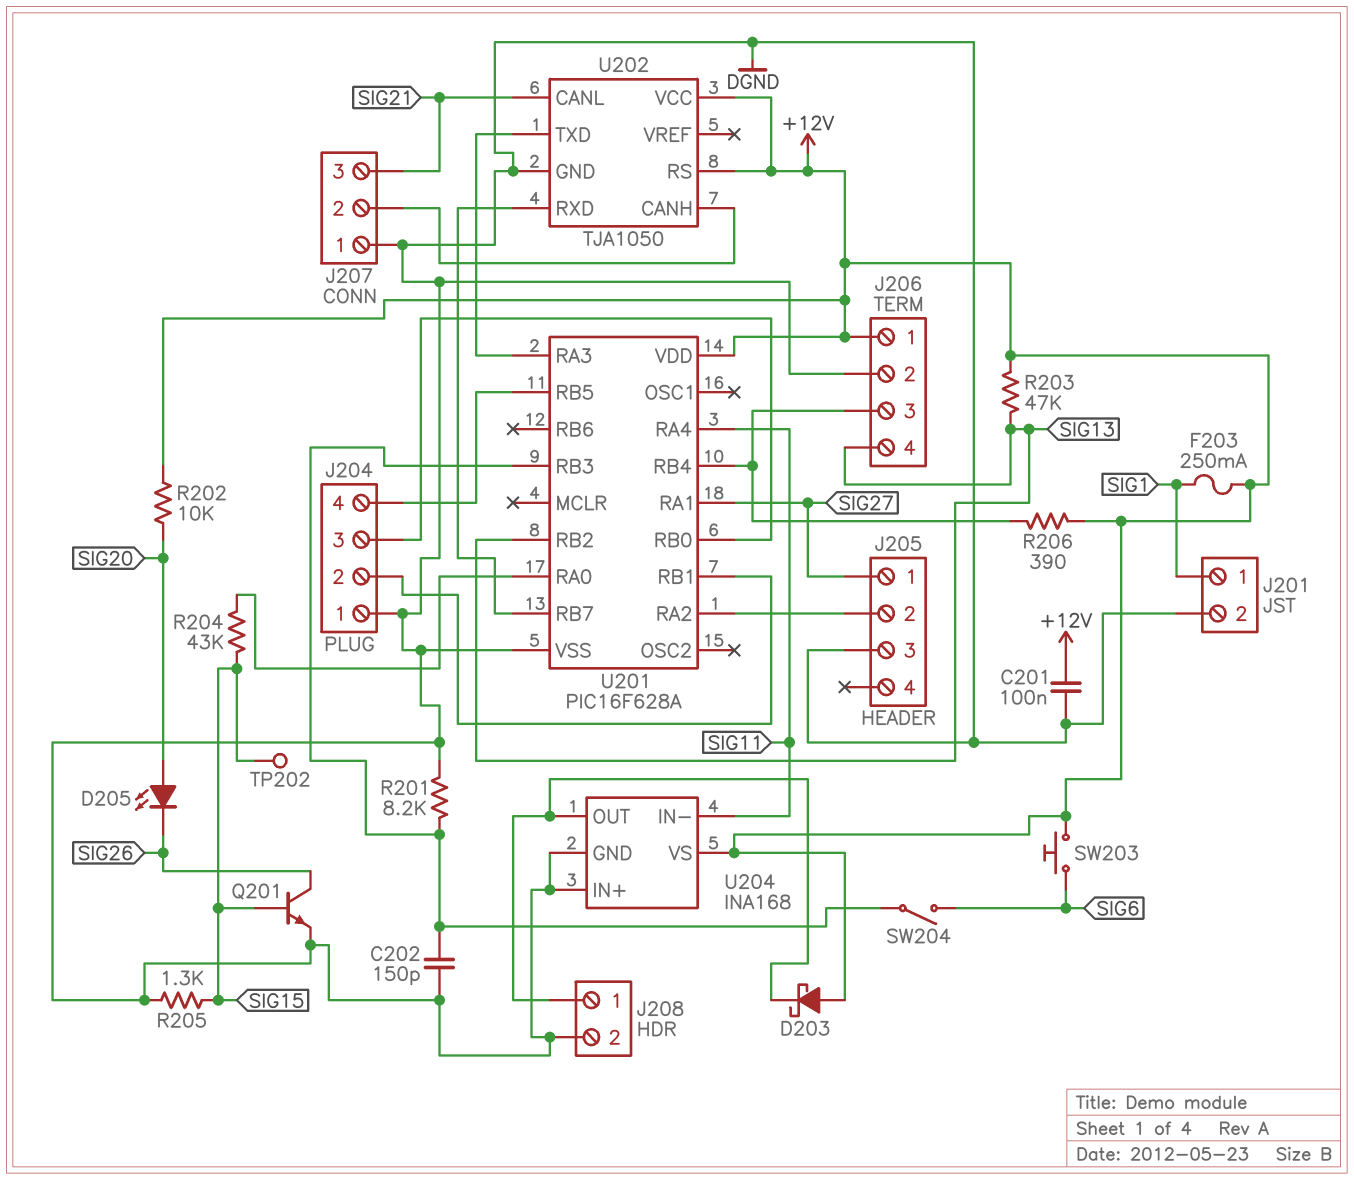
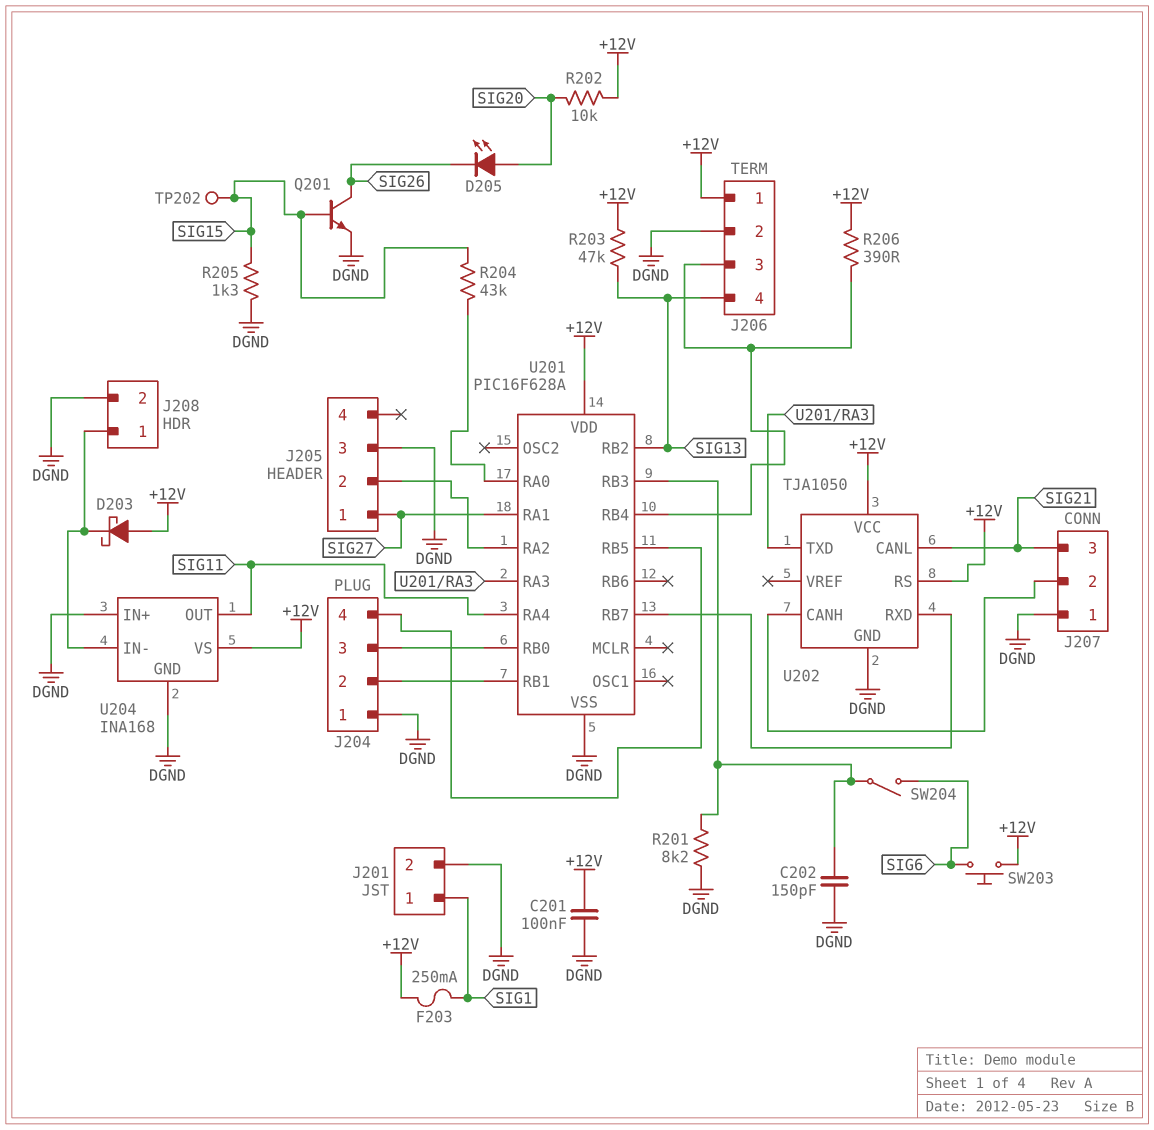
U204 pin IN-: SIG11 -> J208/1
U204 pin OUT: J208/1 -> SIG11

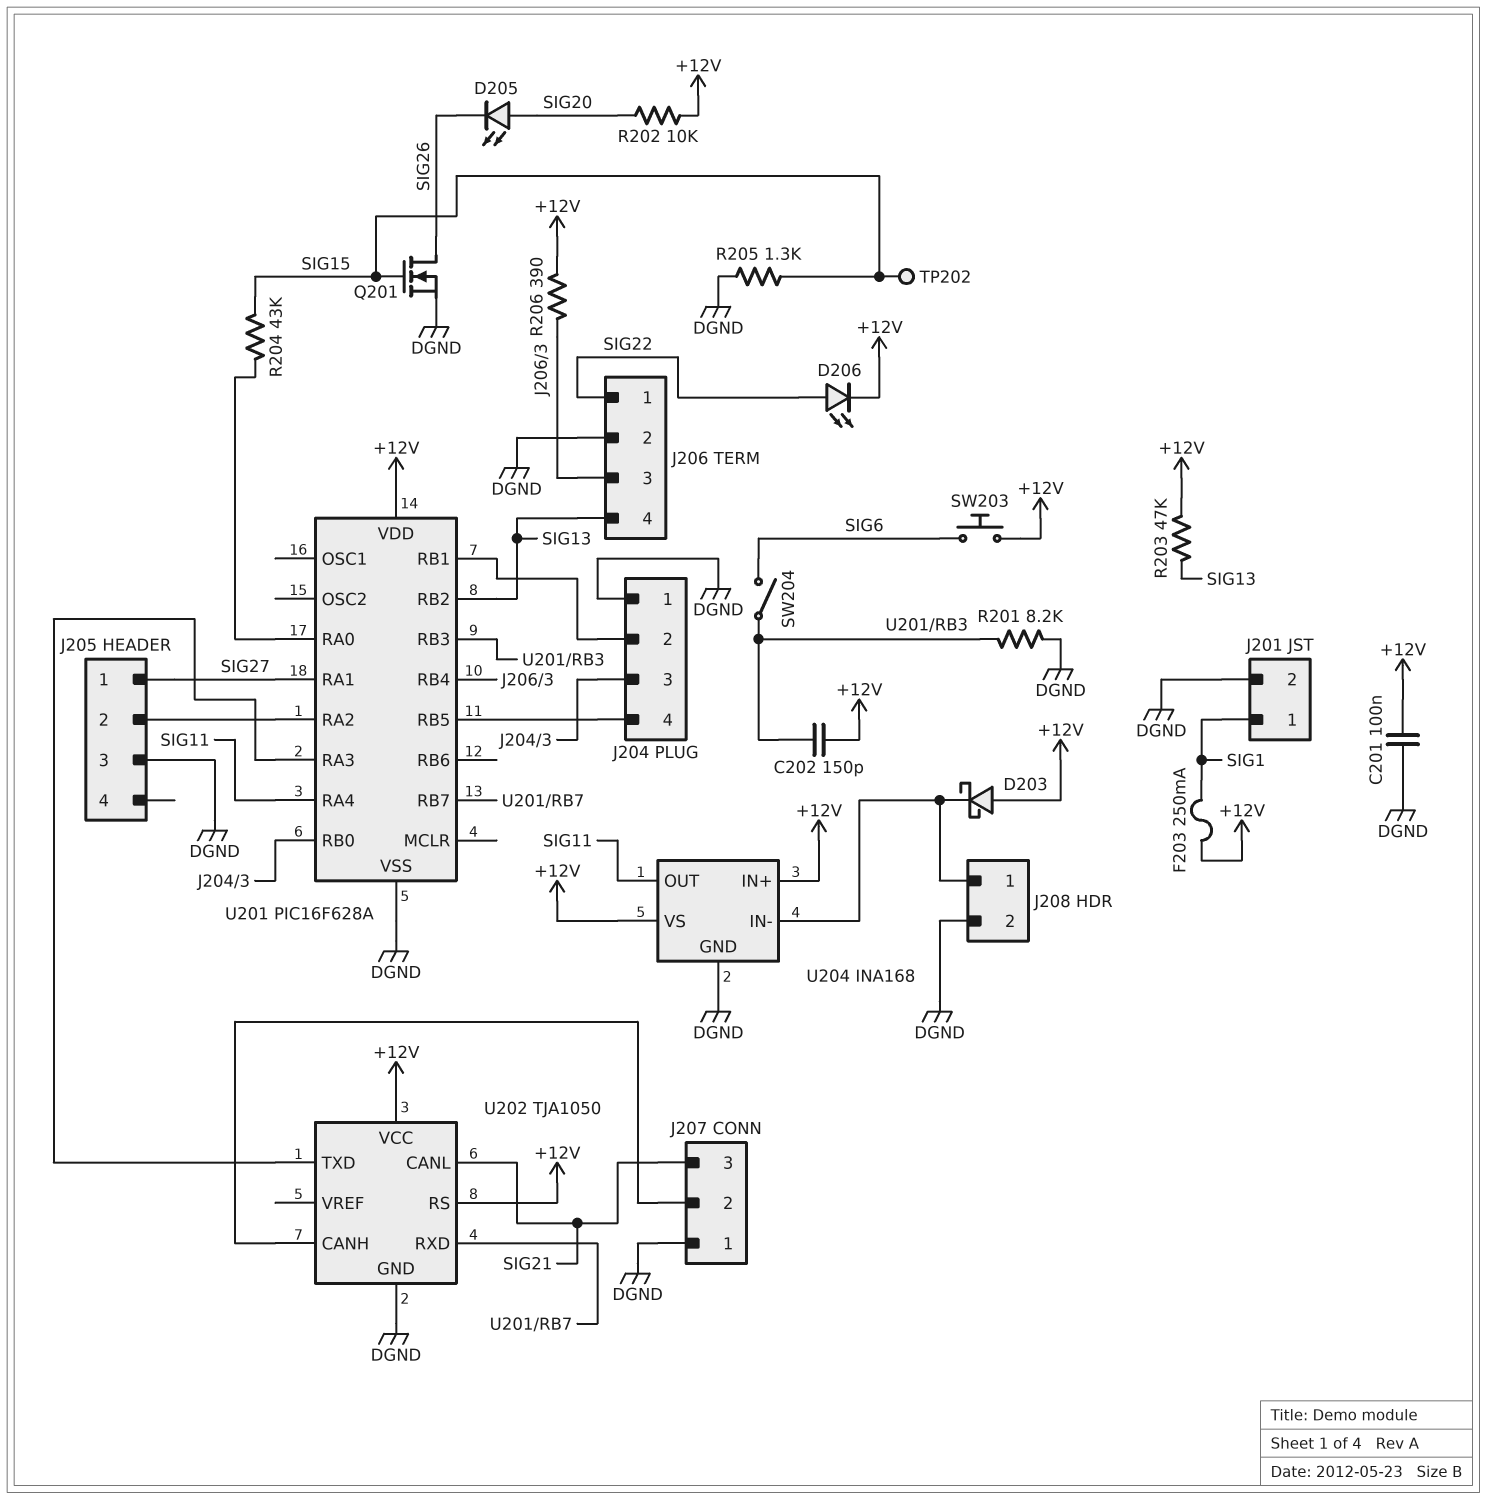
C202: 150pF (DGND, U201/RB3) -> 150pF (+12V, U201/RB3)
D206: none -> LED (A SIG22, K +12V)
J206 pin 1: +12V -> SIG22
Q201: NPN (B SIG15, C SIG26, E DGND) -> NMOS (G SIG15, D SIG26, S DGND)
U204 pin IN+: DGND -> +12V

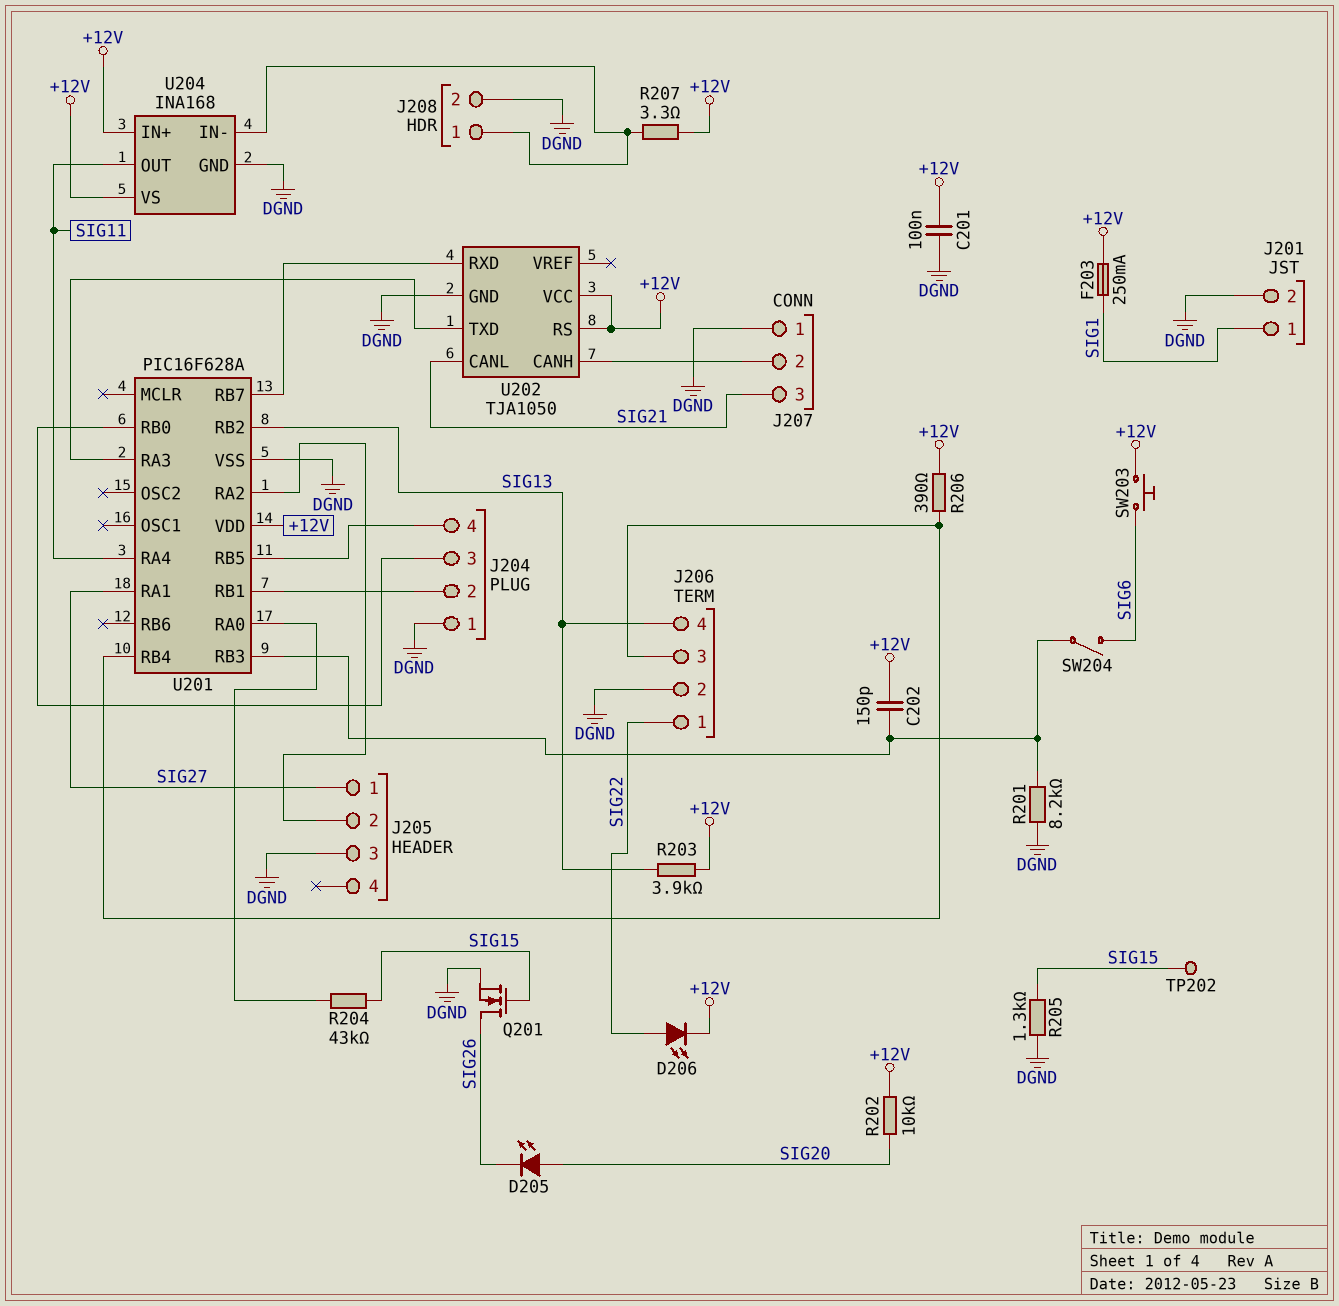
D203: schottky (A +12V, K J208/1) -> none
R203: 47k (+12V, SIG13) -> 3.9k (+12V, SIG13)
R207: none -> 3.3 (+12V, J208/1)

